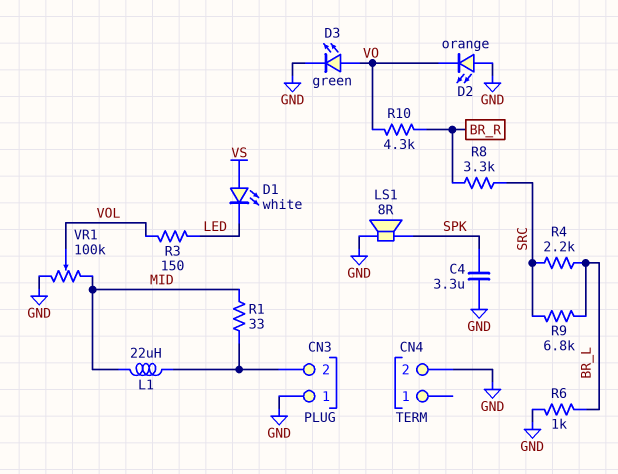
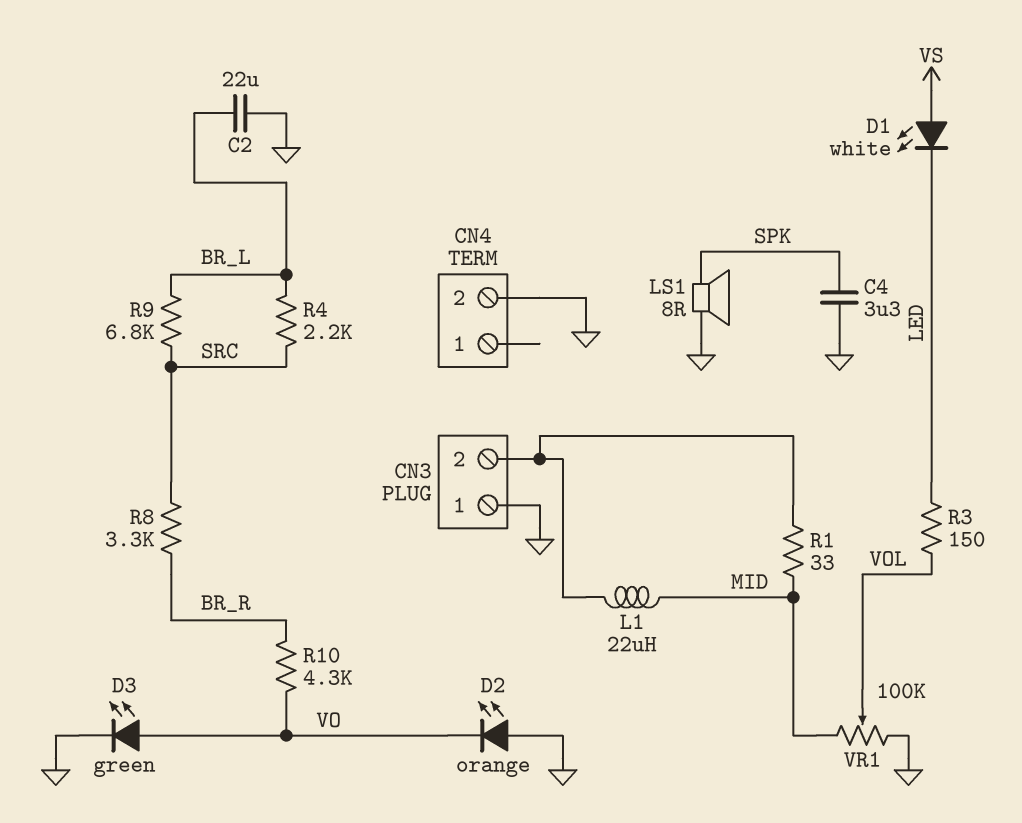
C2: none -> 22uF (BR_L, GND)
R6: 1k (BR_L, GND) -> none

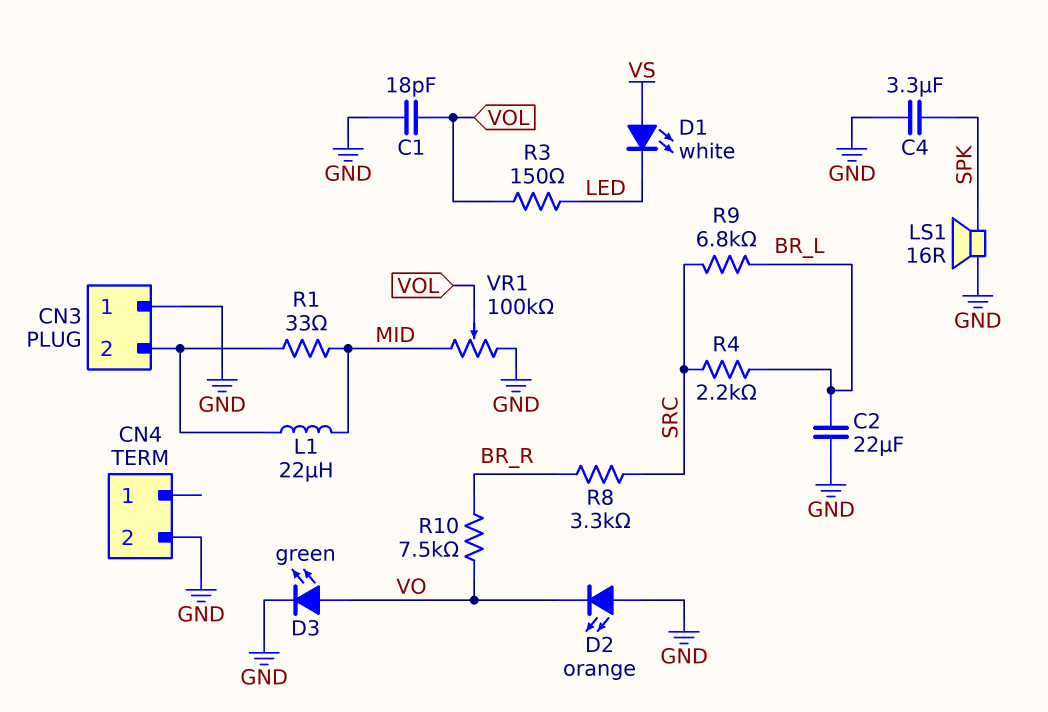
C1: none -> 18pF (GND, VOL)
LS1: speaker 8R (GND, SPK) -> speaker 16R (GND, SPK)
R10: 4.3k (BR_R, VO) -> 7.5k (BR_R, VO)

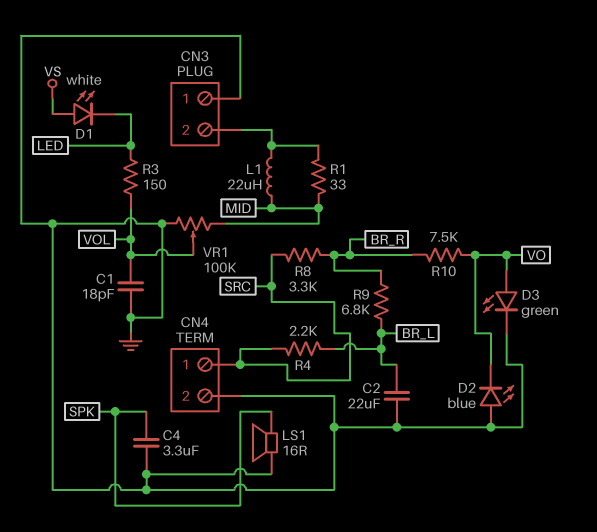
CN4 pin 1: none -> SRC
D2: LED orange (A GND, K VO) -> LED blue (A GND, K VO)
R9: 6.8k (BR_L, SRC) -> 6.8k (BR_L, BR_R)

